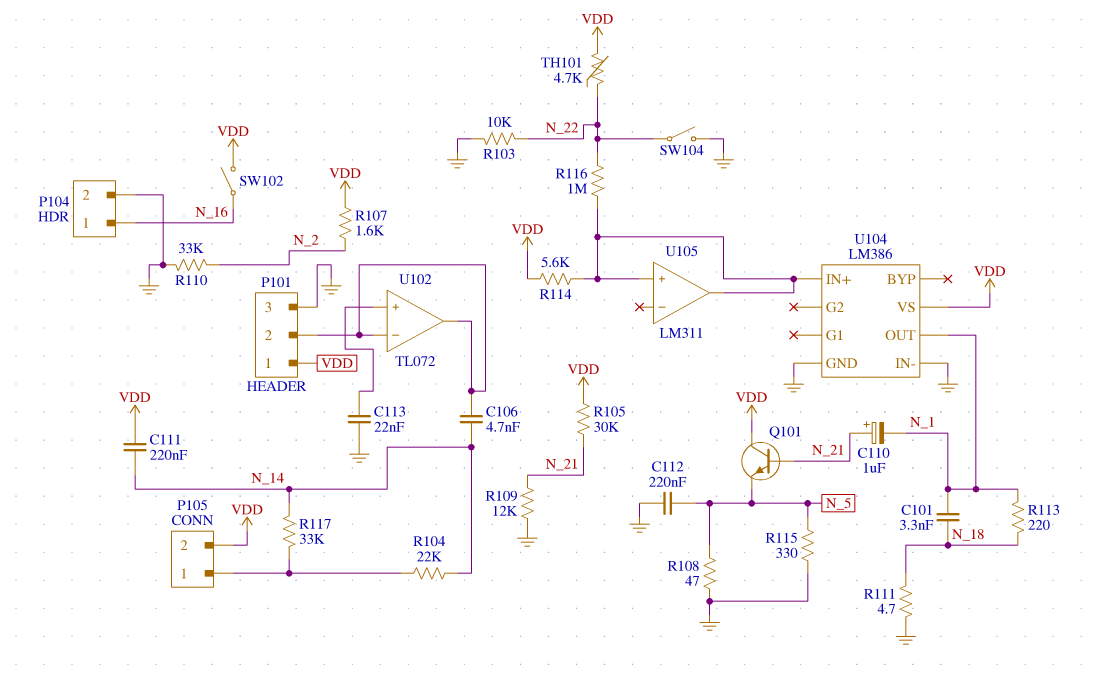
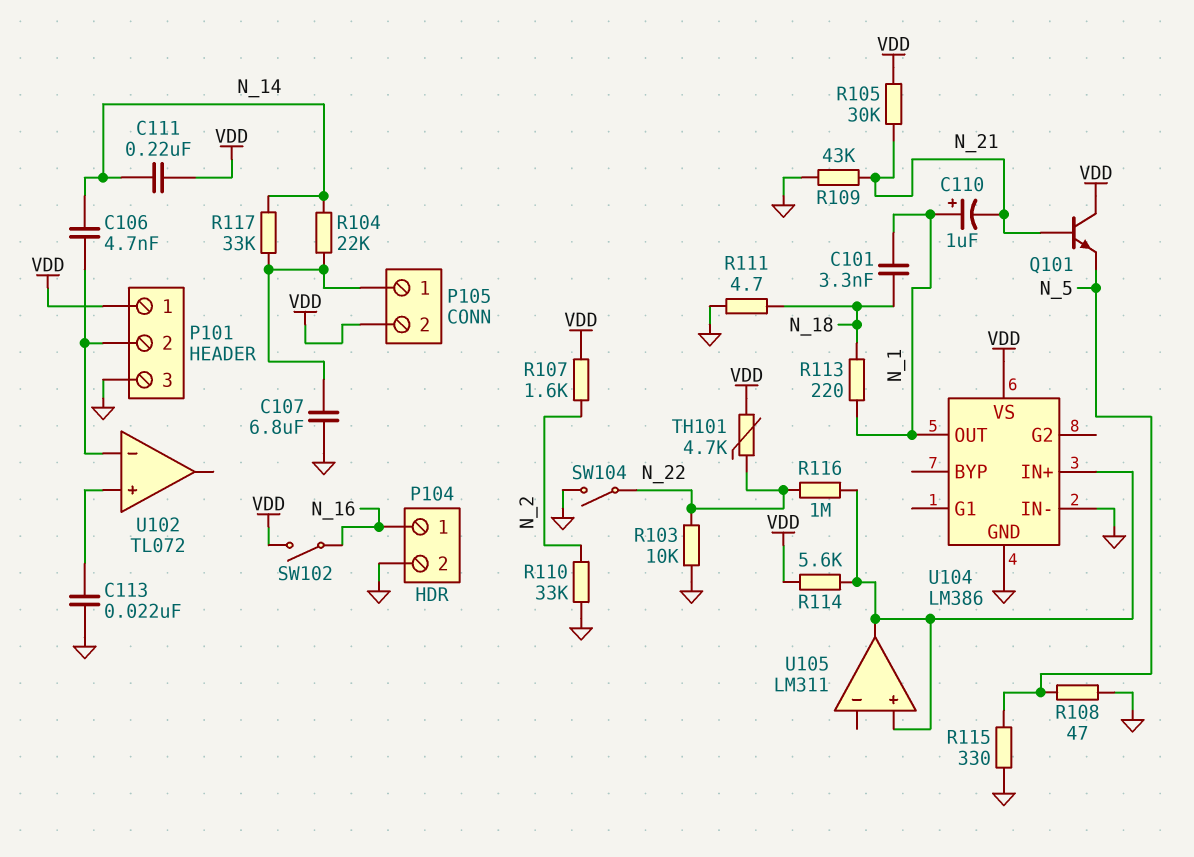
C107: none -> 6.8uF (GND, P105/1)
C110: 1uF (plus N_21, minus N_1) -> 1uF (plus N_1, minus N_21)
C112: 220nF (GND, N_5) -> none
R109: 12k (GND, N_21) -> 43k (GND, N_21)
U102 pin out: P101/2 -> none

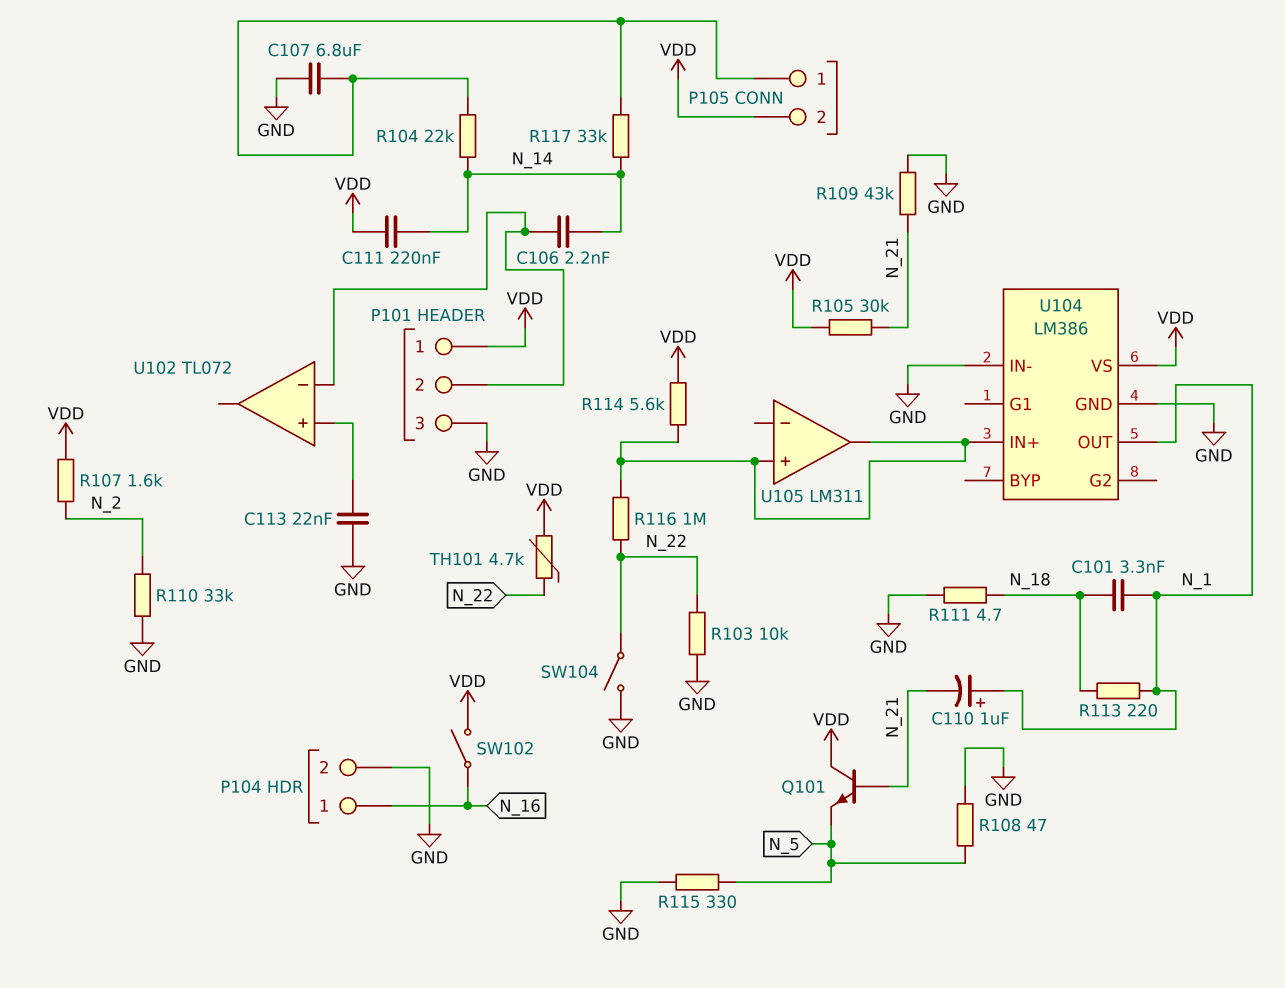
C106: 4.7nF (N_14, P101/2) -> 2.2nF (N_14, P101/2)

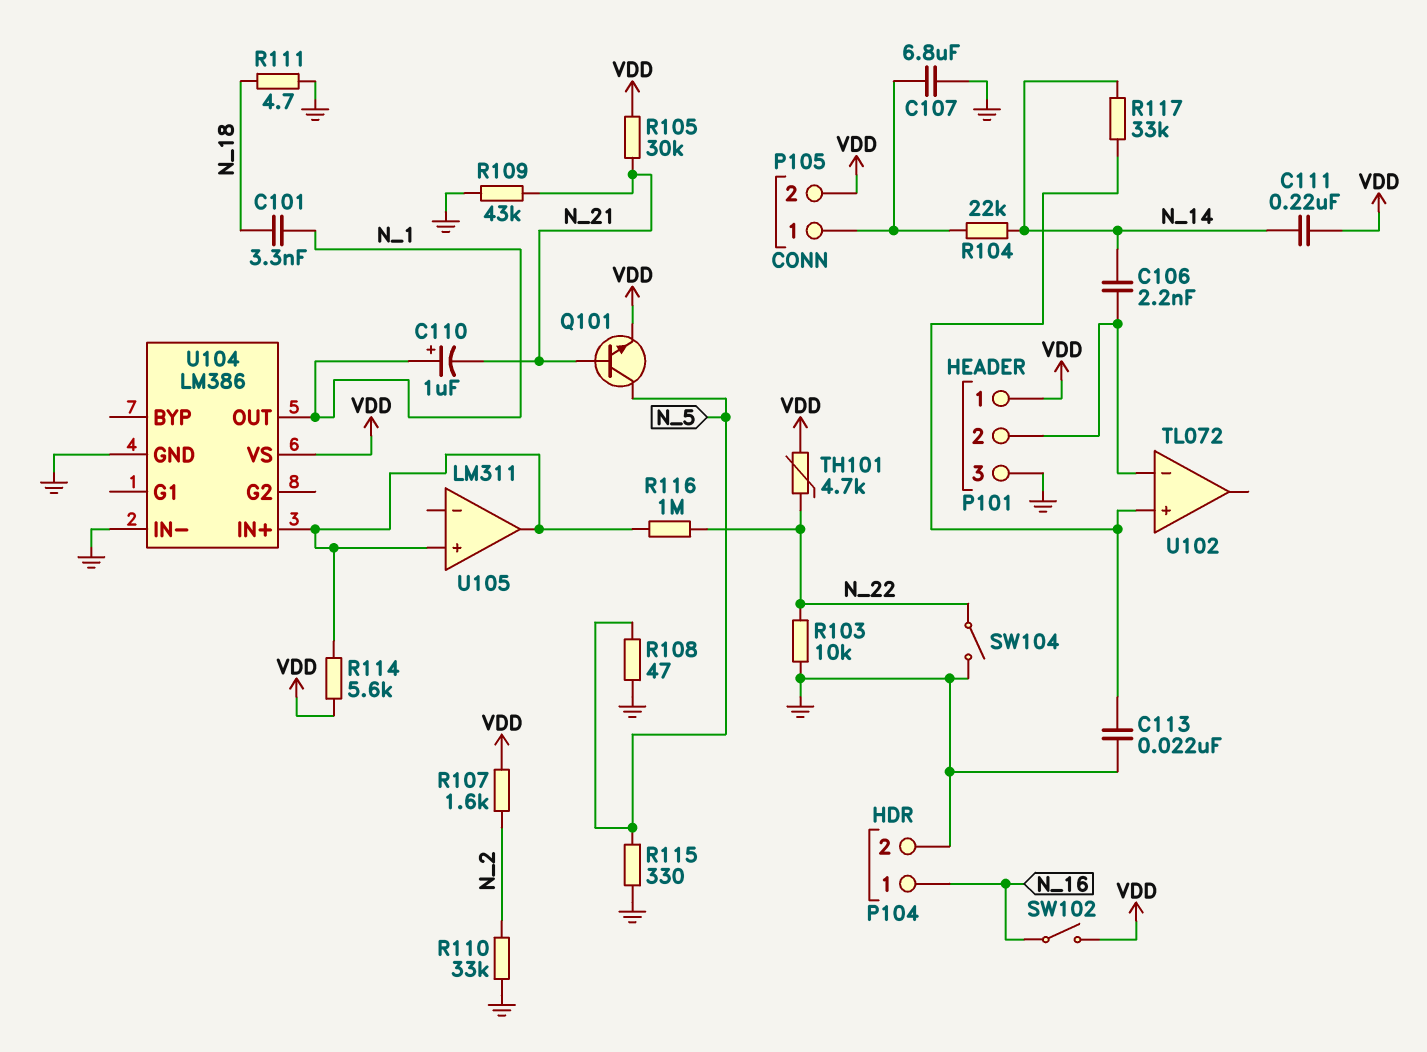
Q101: NPN (B N_21, C VDD, E N_5) -> NPN (B N_21, C N_5, E VDD)
R113: 220 (N_1, N_18) -> none
R117: 33k (N_14, P105/1) -> 33k (N_14, U102/in+)

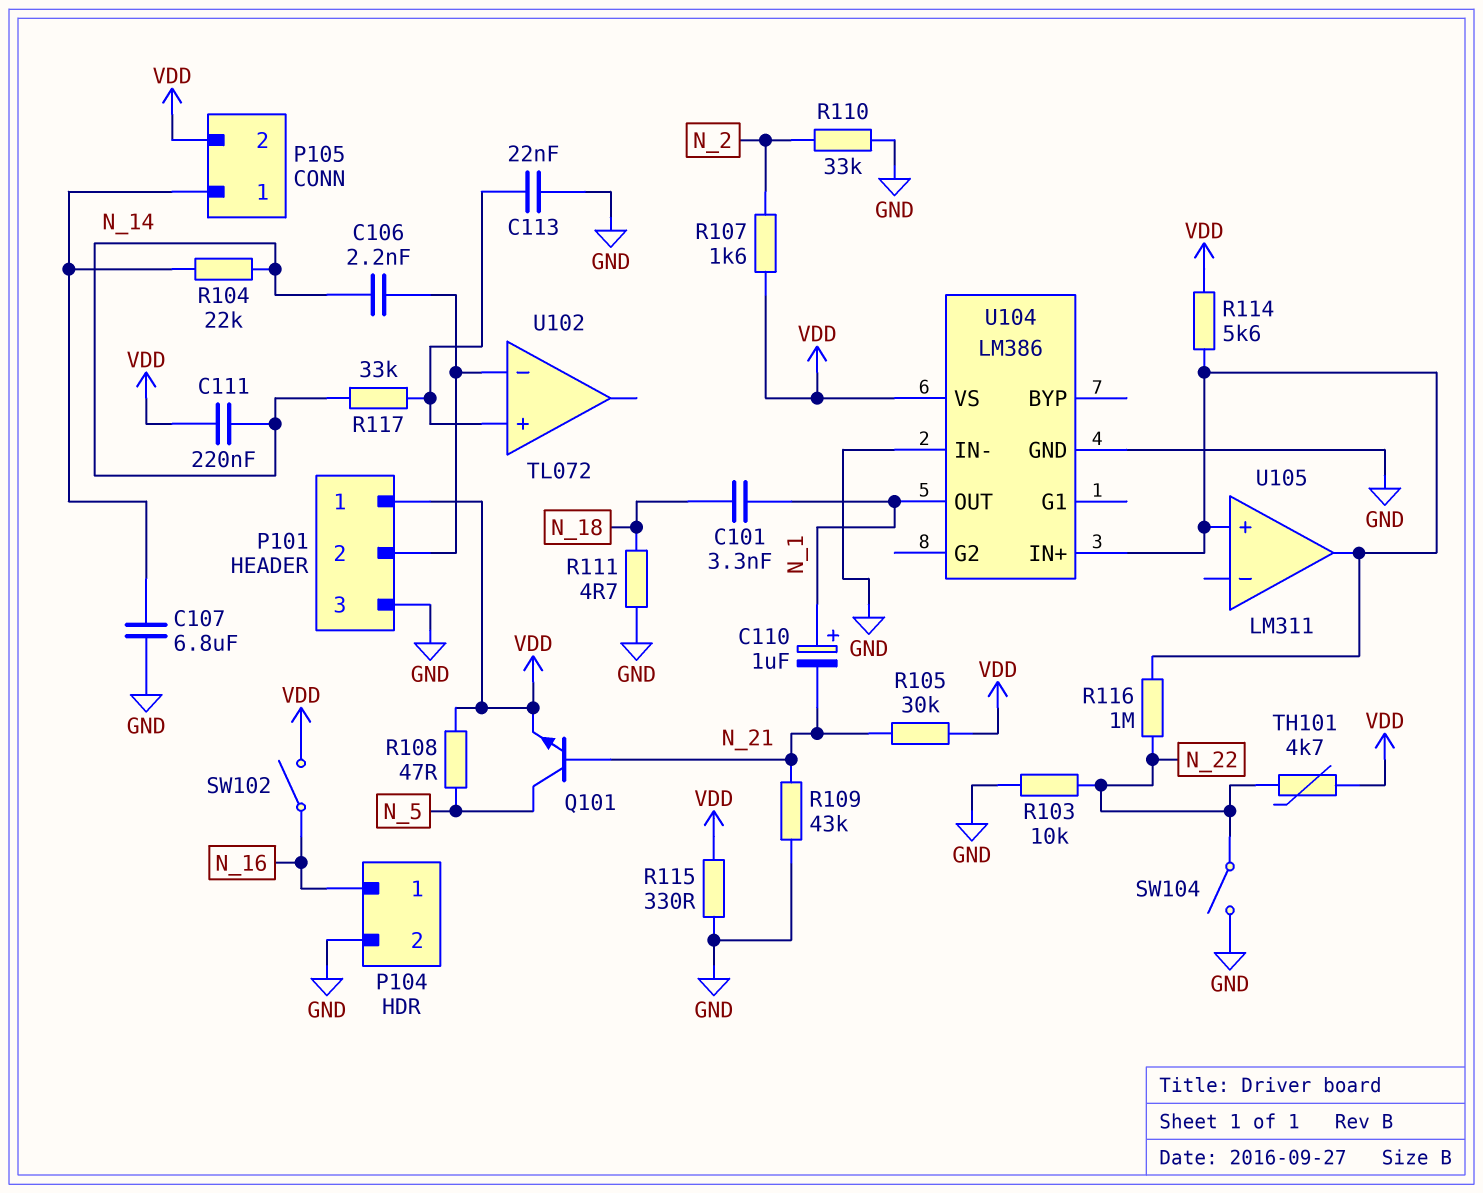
R108: 47 (GND, N_5) -> 47 (N_5, VDD)
R115: 330 (GND, N_5) -> 330 (GND, VDD)

